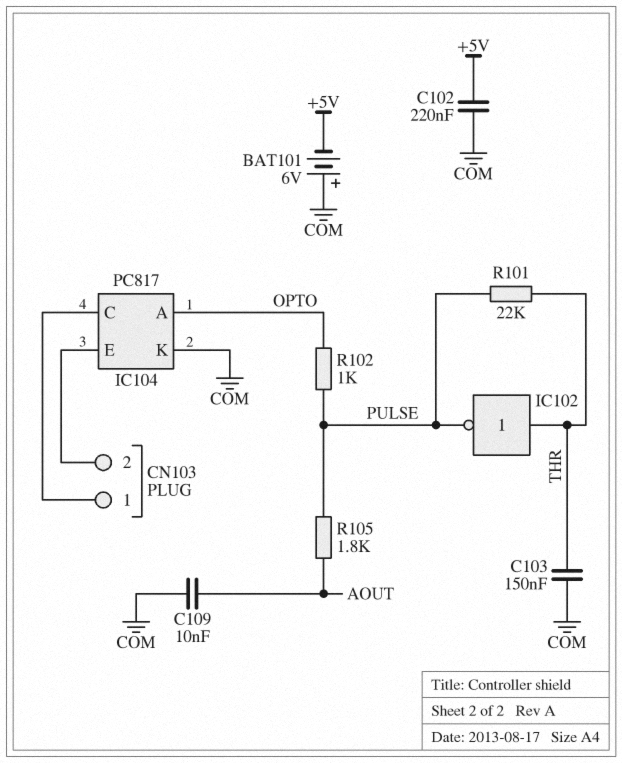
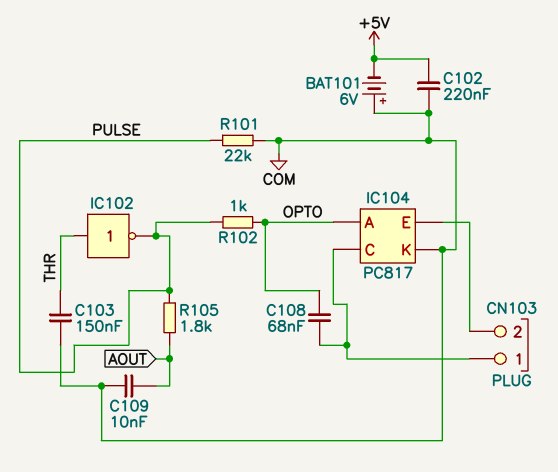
C108: none -> 68nF (CN103/1, OPTO)
R101: 22k (PULSE, THR) -> 22k (COM, PULSE)

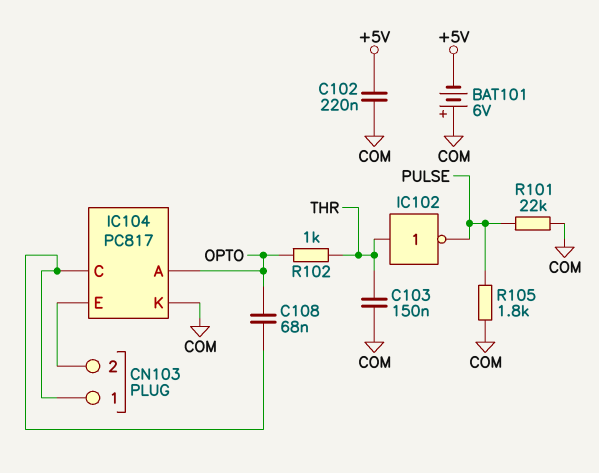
C109: 10nF (AOUT, COM) -> none
R102: 1k (OPTO, PULSE) -> 1k (OPTO, THR)
R105: 1.8k (AOUT, PULSE) -> 1.8k (COM, PULSE)

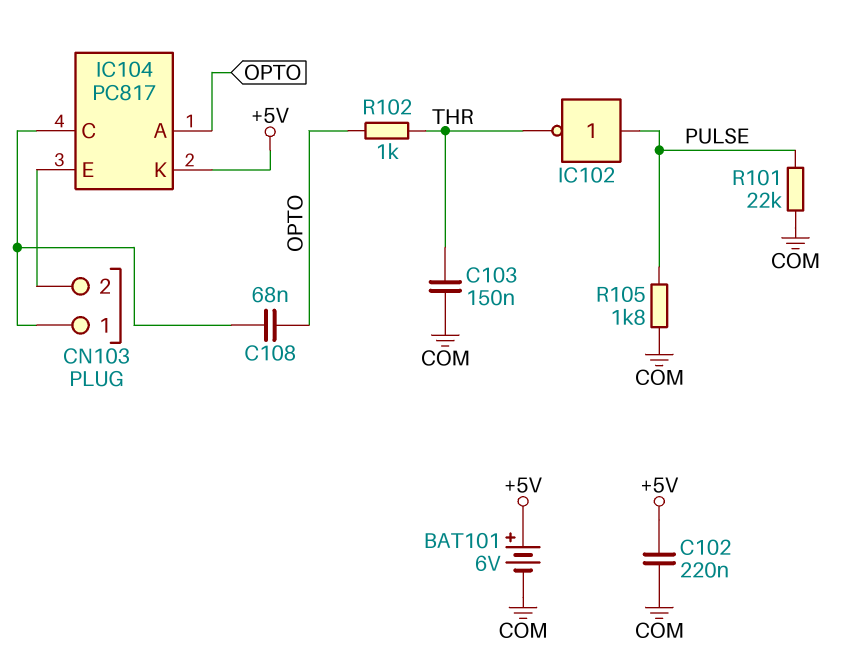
BAT101: 6V (plus COM, minus +5V) -> 6V (plus +5V, minus COM)
IC102: NOT (in THR, out PULSE) -> NOT (in PULSE, out THR)
IC104 pin K: COM -> +5V

